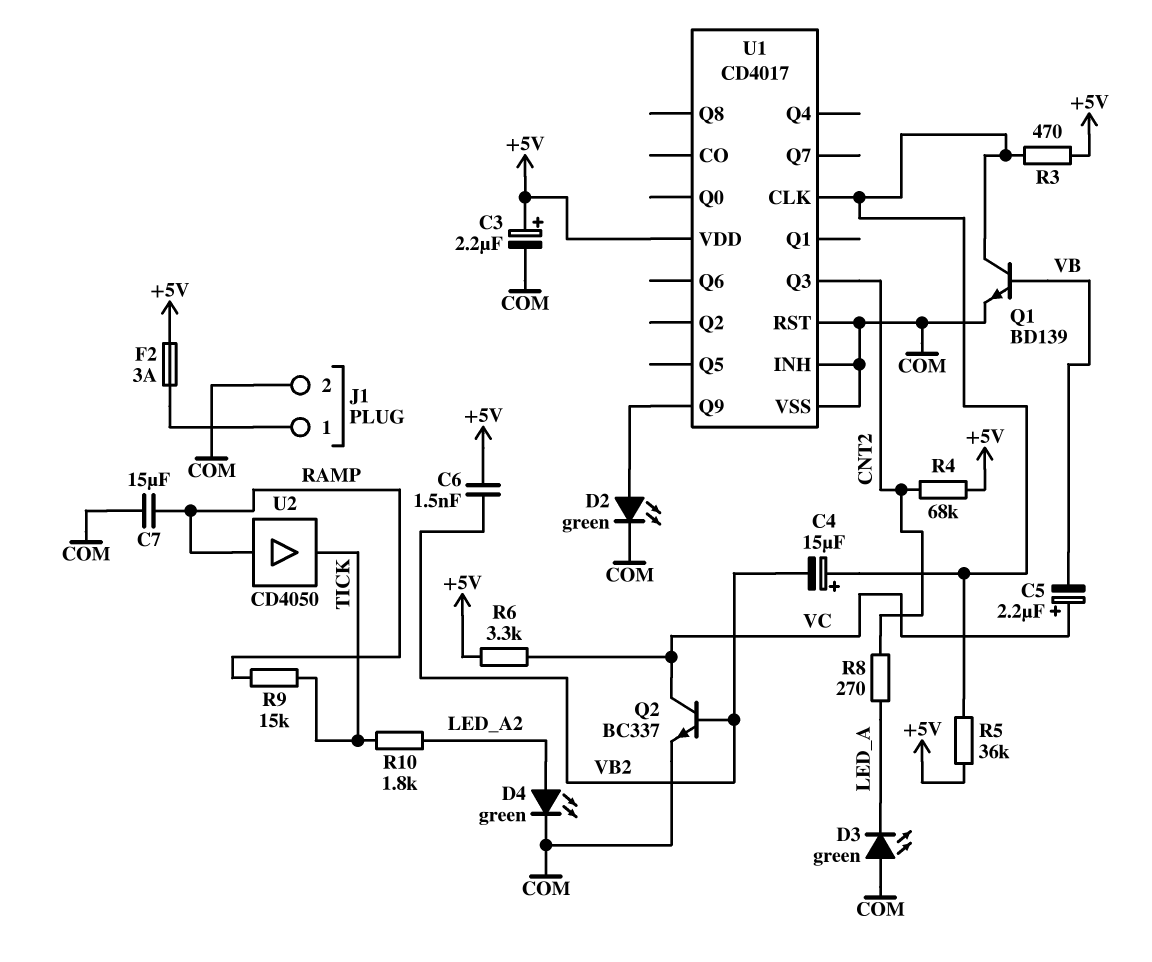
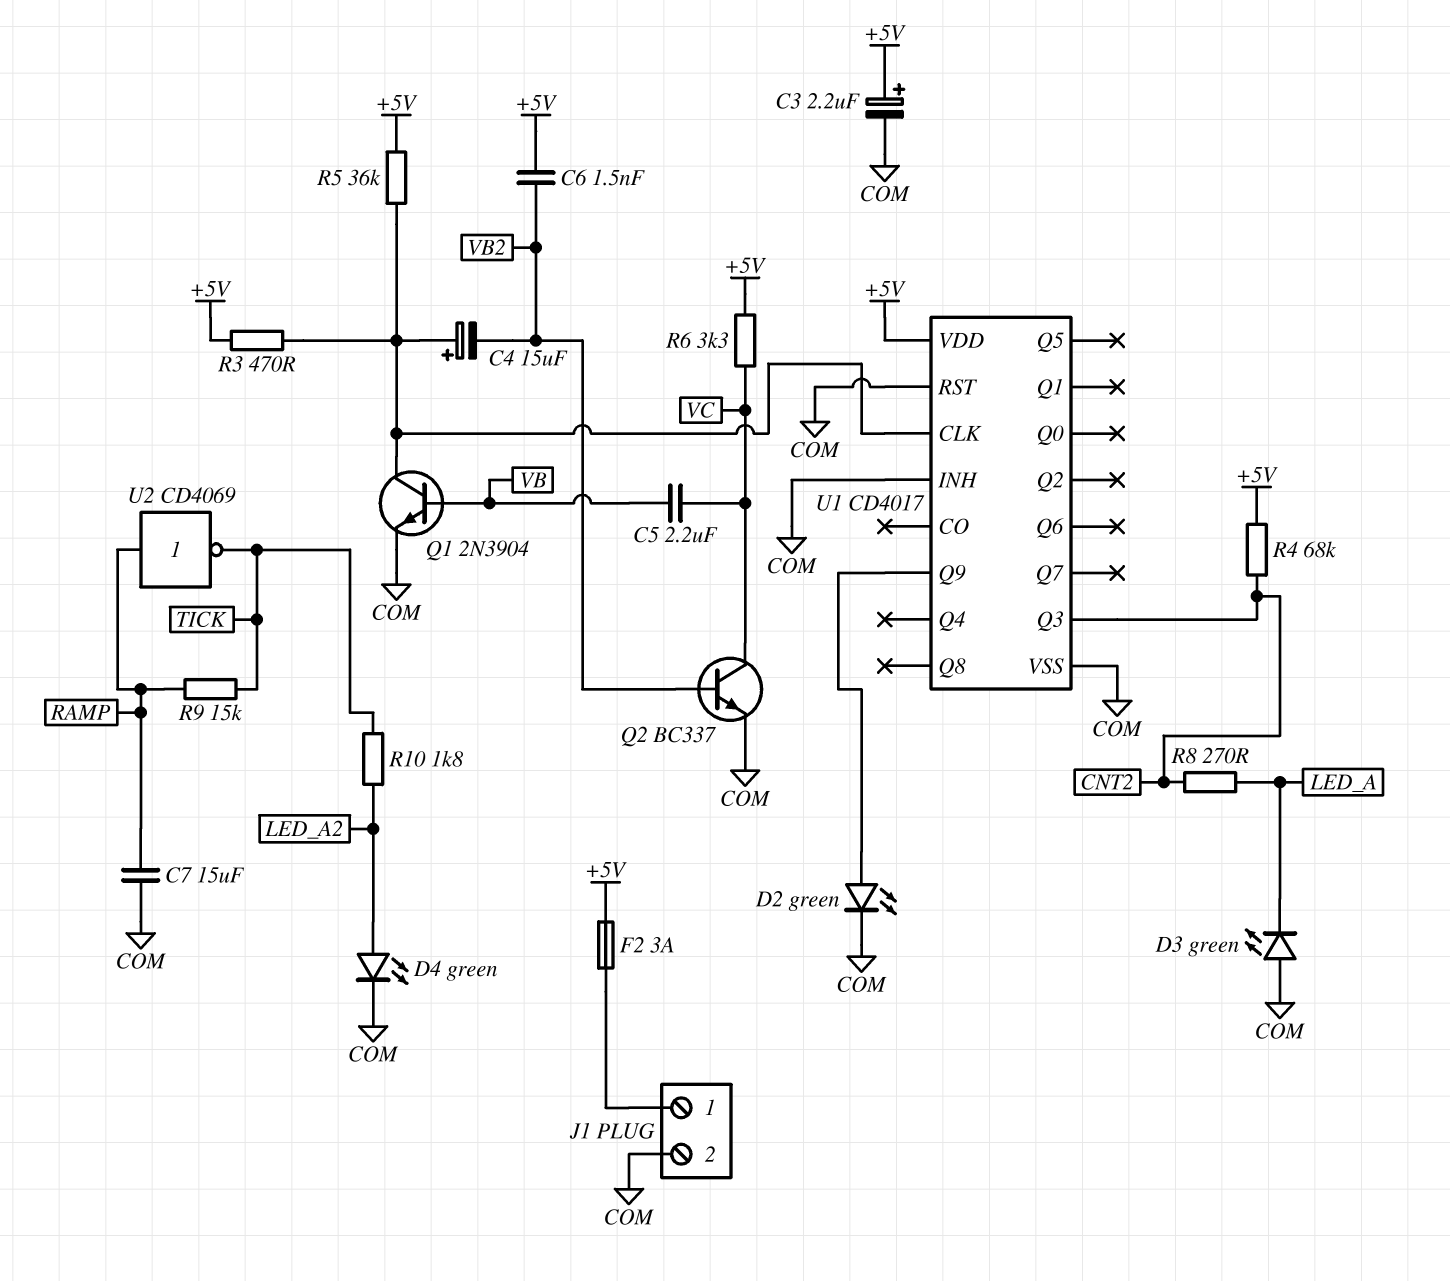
C5: 2.2uF (plus VC, minus VB) -> 2.2uF (VB, VC)
Q1: NPN BD139 (B VB, C U1/CLK, E COM) -> NPN 2N3904 (B VB, C U1/CLK, E COM)
U2: buffer CD4050 (in RAMP, out TICK) -> NOT CD4069 (in RAMP, out TICK)

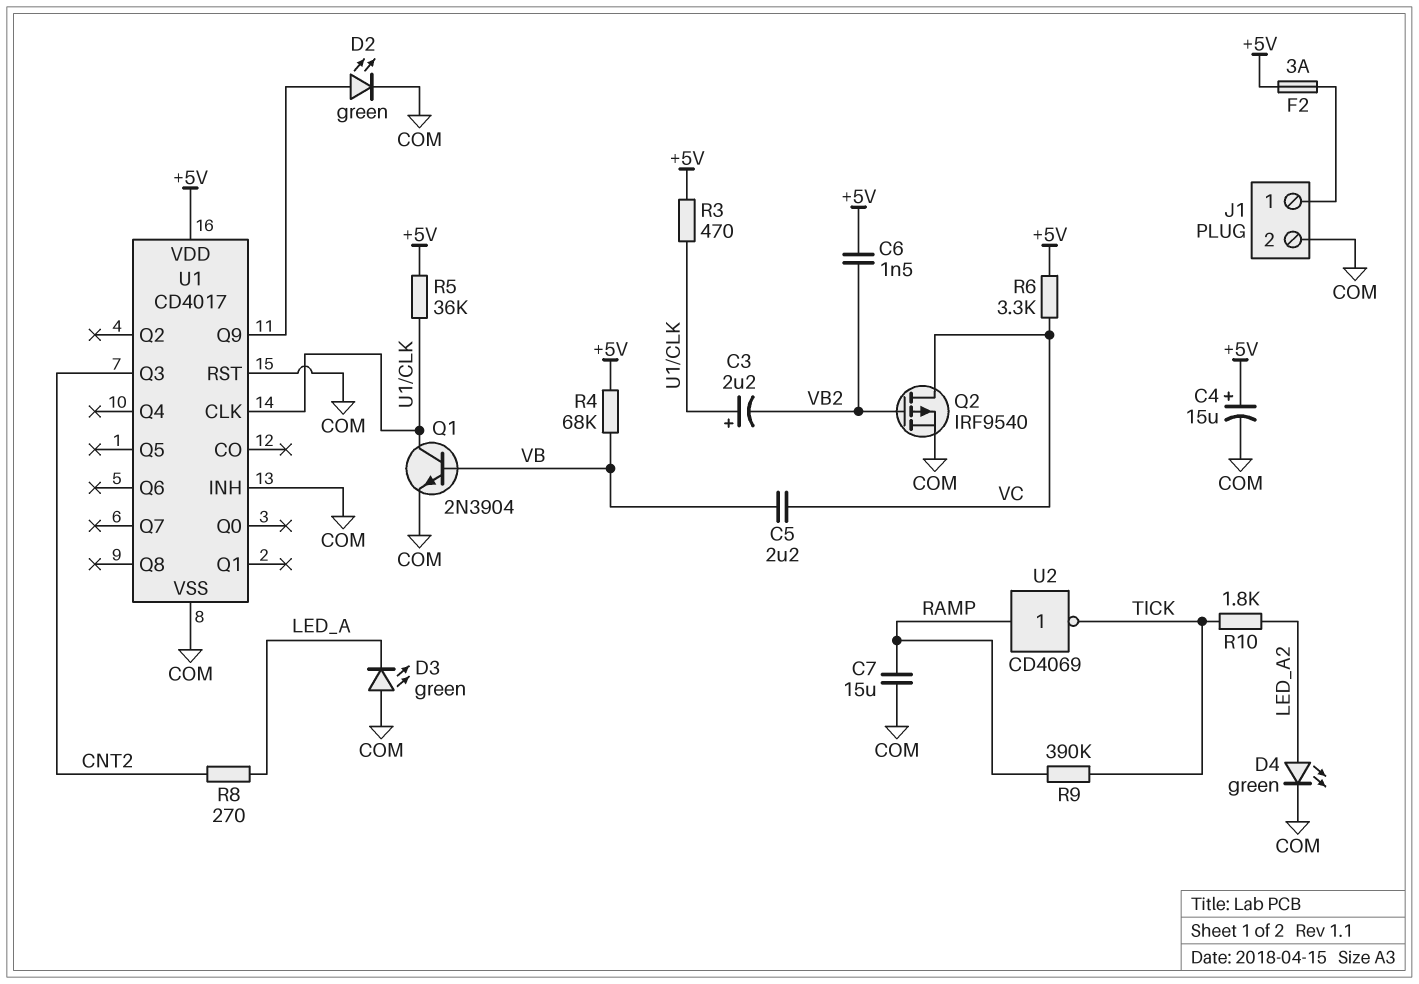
C3: 2.2uF (plus +5V, minus COM) -> 2.2uF (plus U1/CLK, minus VB2)
C4: 15uF (plus U1/CLK, minus VB2) -> 15uF (plus +5V, minus COM)
Q2: NPN BC337 (B VB2, C VC, E COM) -> PMOS IRF9540 (G VB2, D VC, S COM)
R4: 68k (+5V, CNT2) -> 68k (+5V, VB)
R9: 15k (RAMP, TICK) -> 390k (RAMP, TICK)

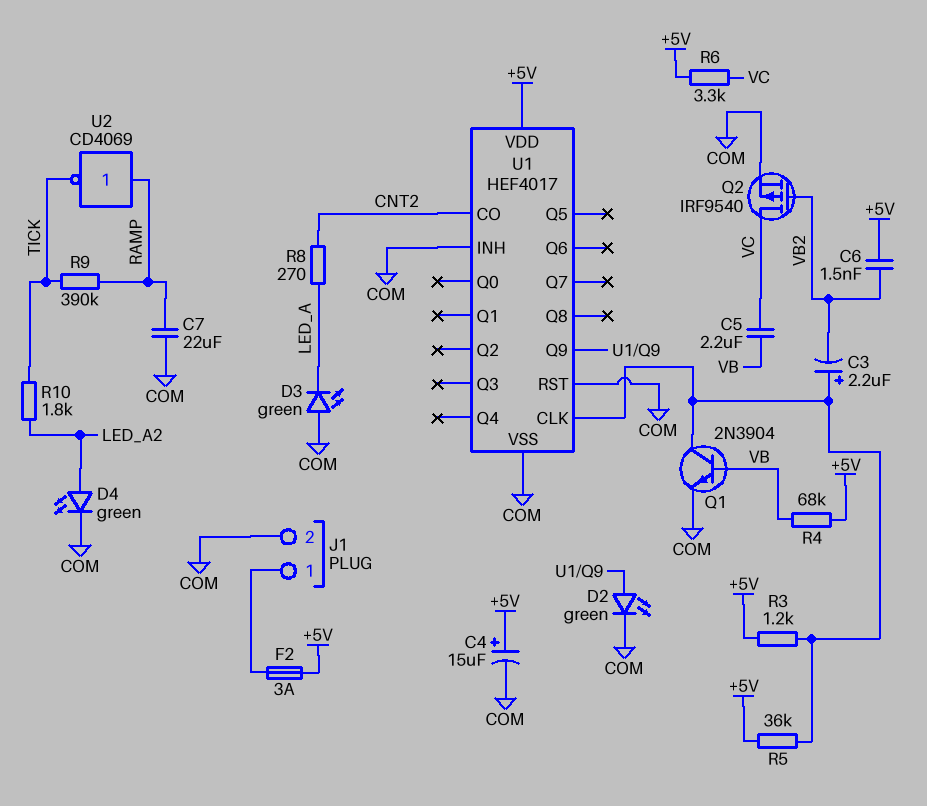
C7: 15uF (COM, RAMP) -> 22uF (COM, RAMP)
R3: 470 (+5V, U1/CLK) -> 1.2k (+5V, U1/CLK)
U1: CD4017 -> HEF4017
U1 pin CO: none -> CNT2
U1 pin Q3: CNT2 -> none

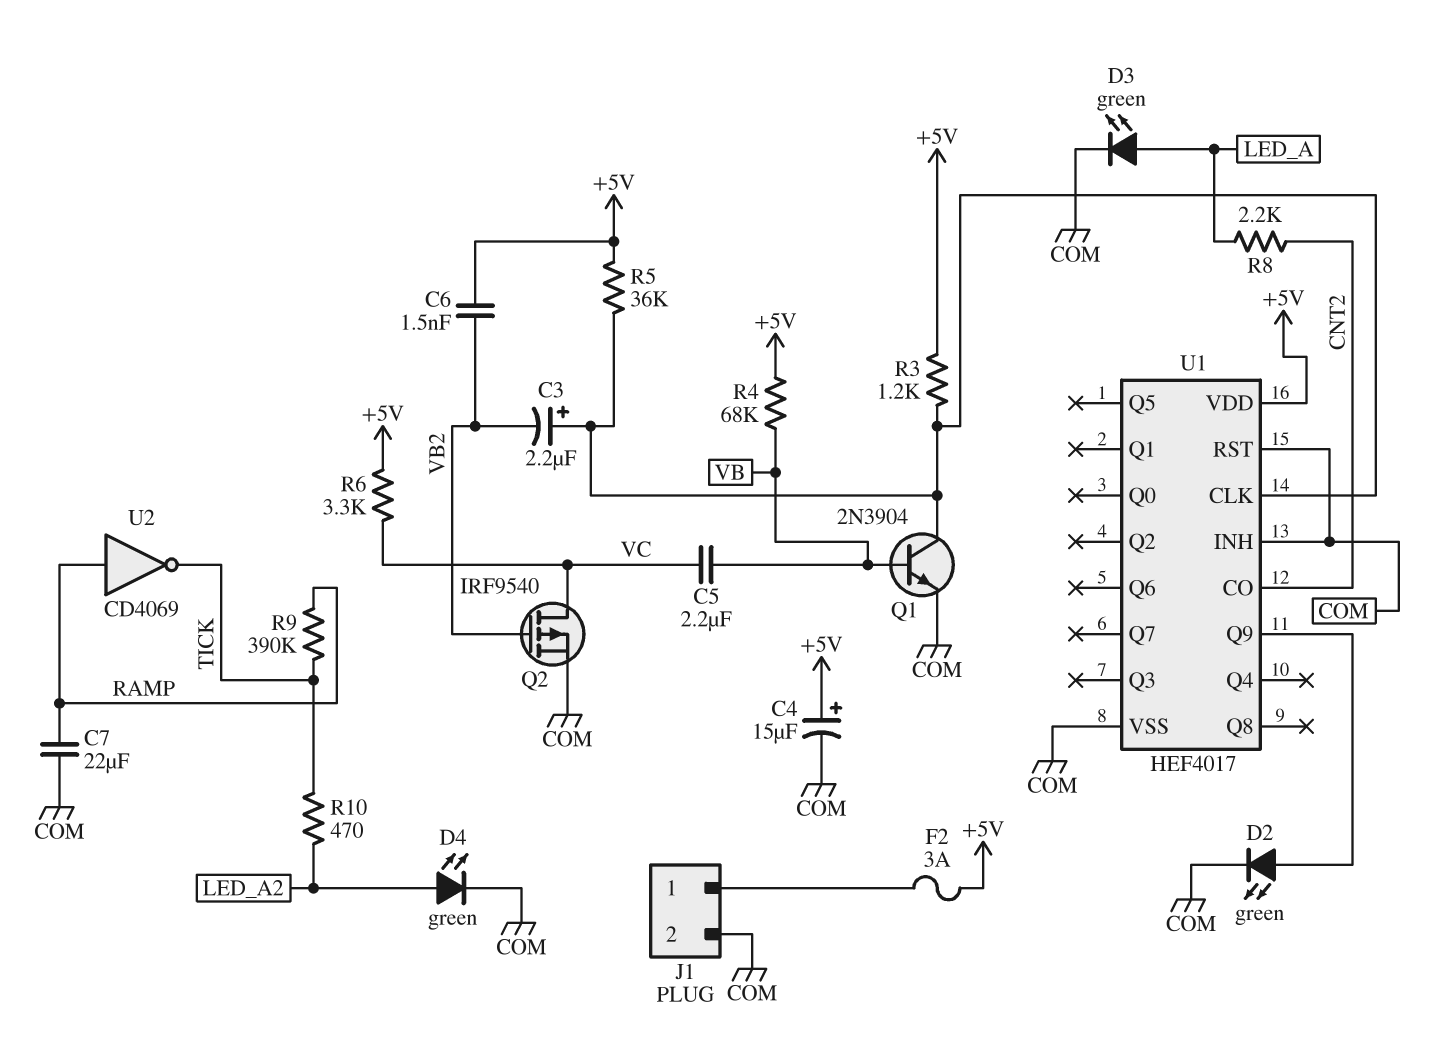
D3: LED green (A COM, K LED_A) -> LED green (A LED_A, K COM)
R8: 270 (CNT2, LED_A) -> 2.2k (CNT2, LED_A)
R10: 1.8k (LED_A2, TICK) -> 470 (LED_A2, TICK)

